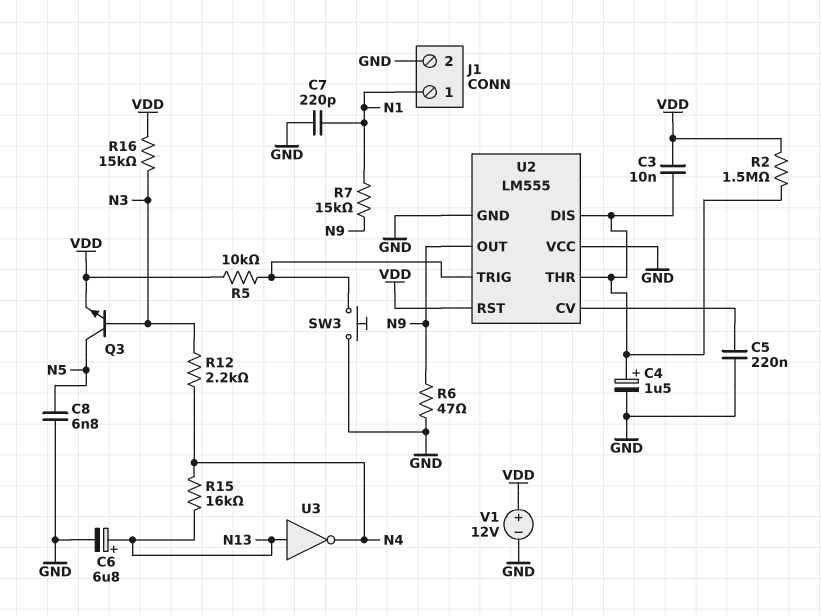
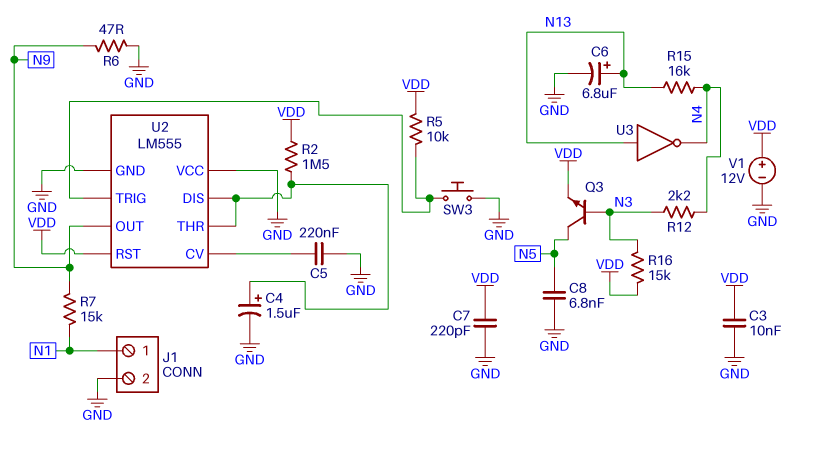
C3: 10nF (U2/DIS, VDD) -> 10nF (GND, VDD)
C7: 220pF (GND, N1) -> 220pF (GND, VDD)

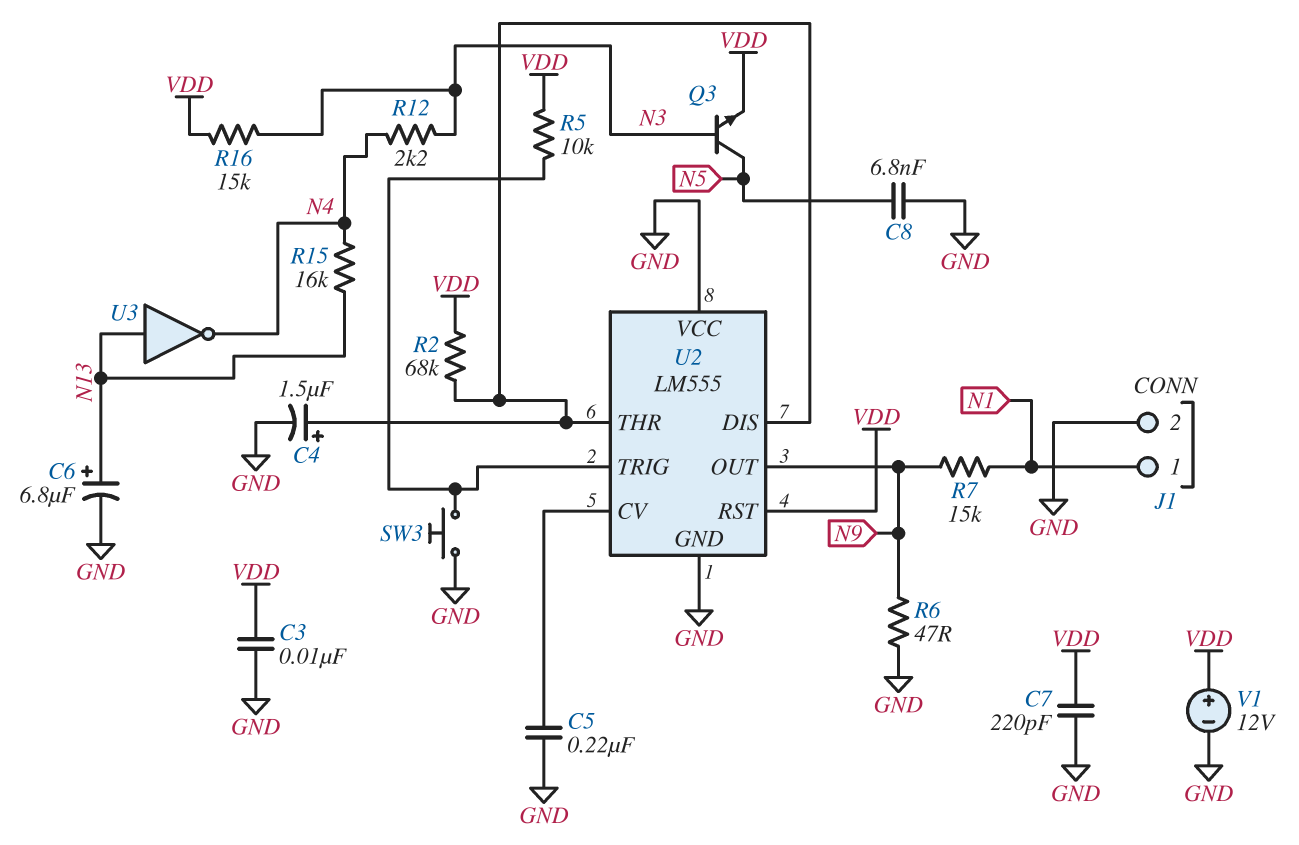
R2: 1.5M (U2/DIS, VDD) -> 68k (U2/DIS, VDD)

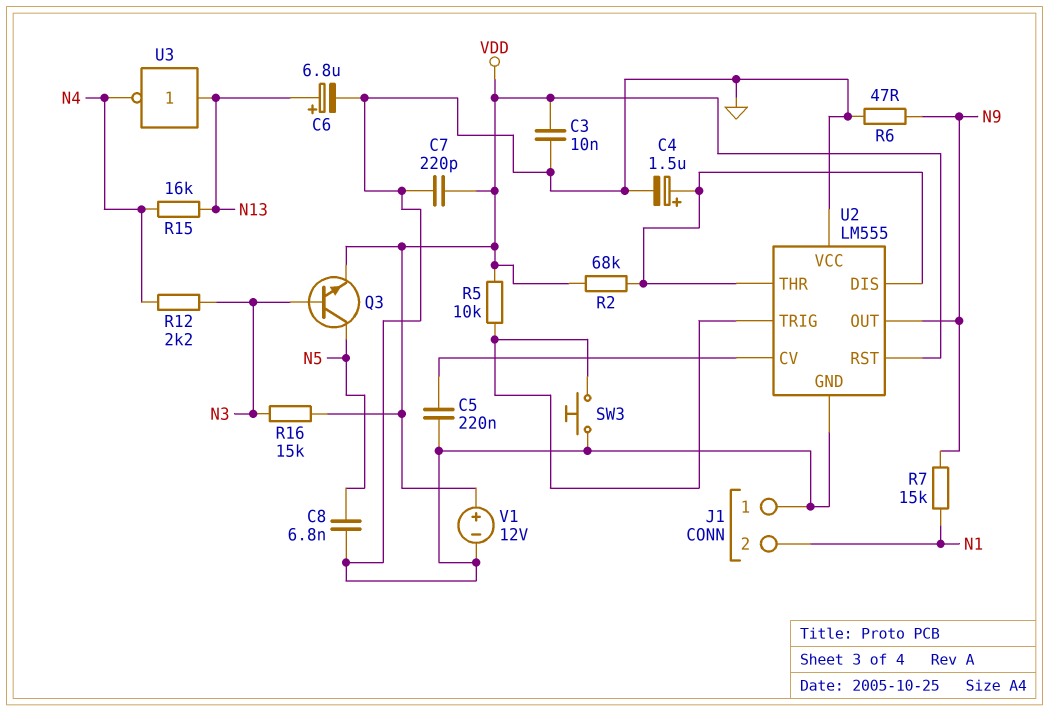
J1 pin 1: N1 -> GND
J1 pin 2: GND -> N1

